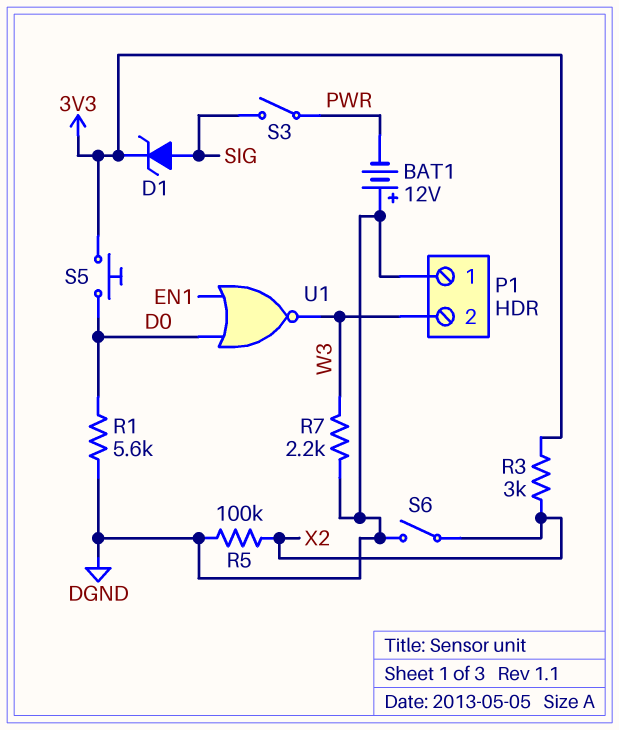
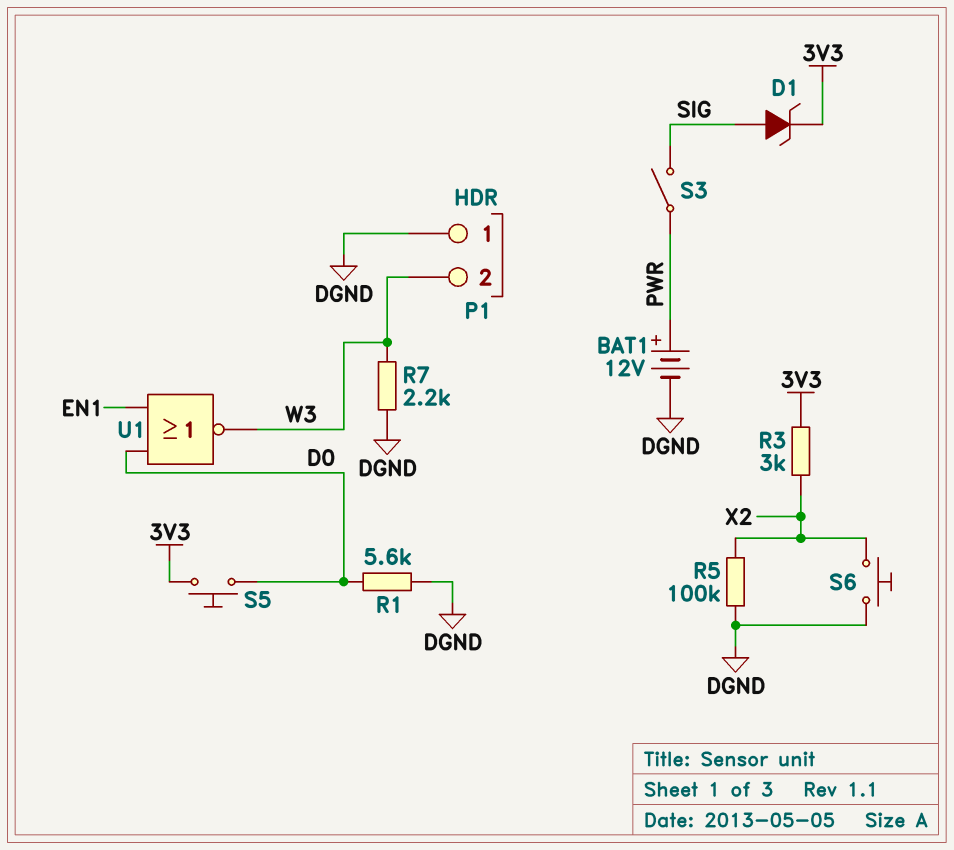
BAT1: 12V (plus DGND, minus PWR) -> 12V (plus PWR, minus DGND)
S6: switch (DGND, X2) -> button (DGND, X2)

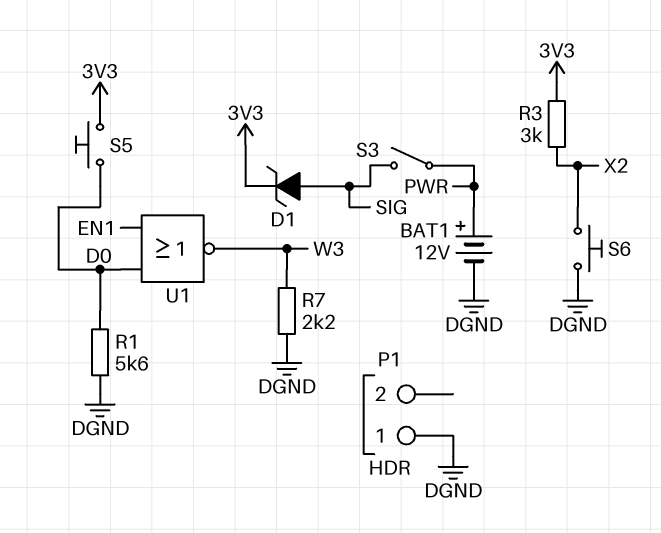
P1 pin 2: W3 -> none
R5: 100k (DGND, X2) -> none

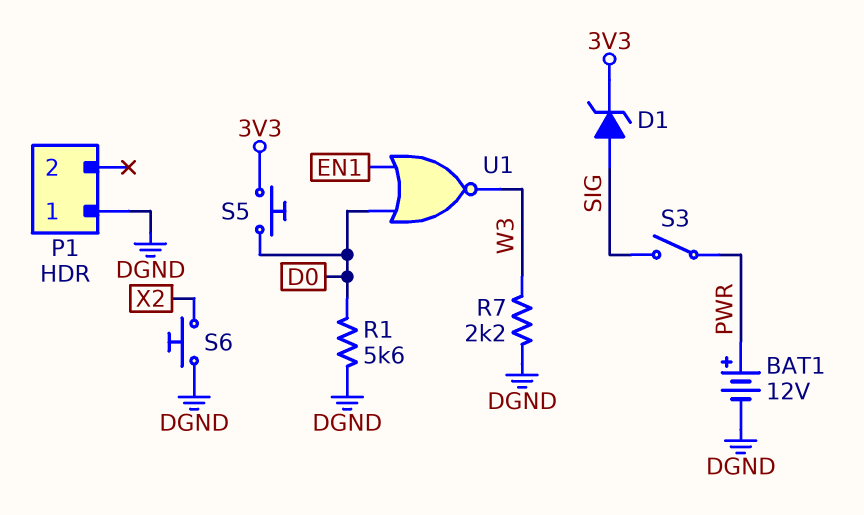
R3: 3k (3V3, X2) -> none

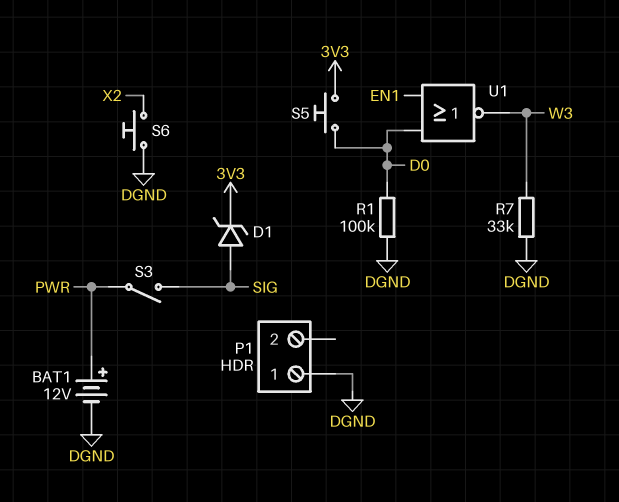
R1: 5.6k (D0, DGND) -> 100k (D0, DGND)
R7: 2.2k (DGND, W3) -> 33k (DGND, W3)

